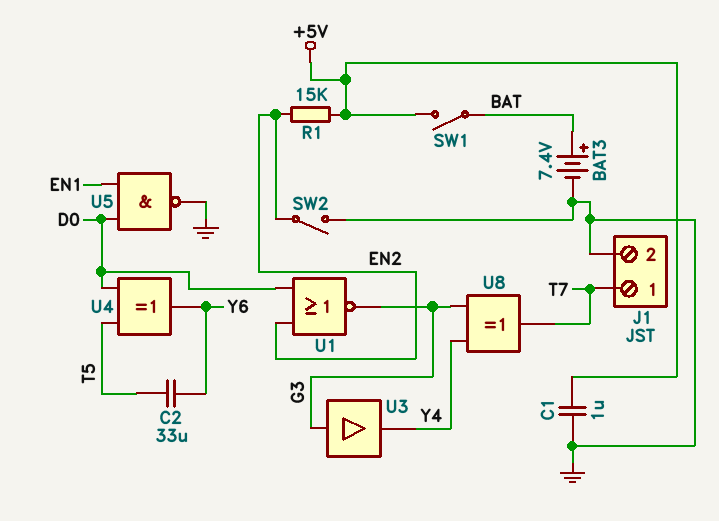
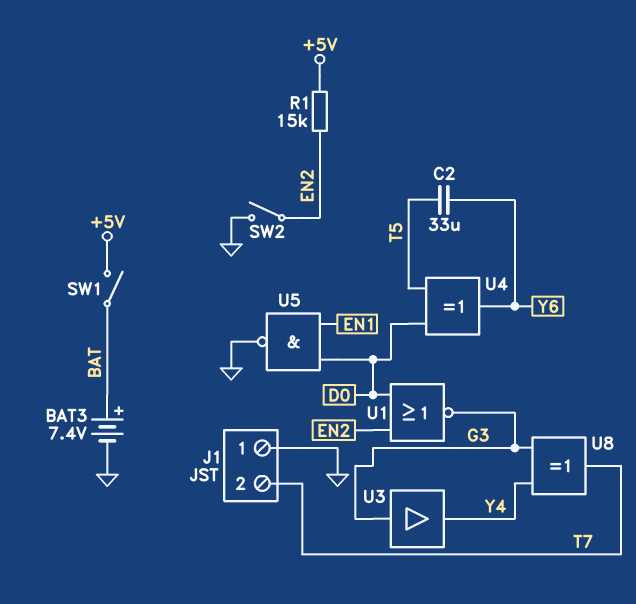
C1: 1uF (+5V, GND) -> none
J1 pin 1: T7 -> GND
J1 pin 2: GND -> T7

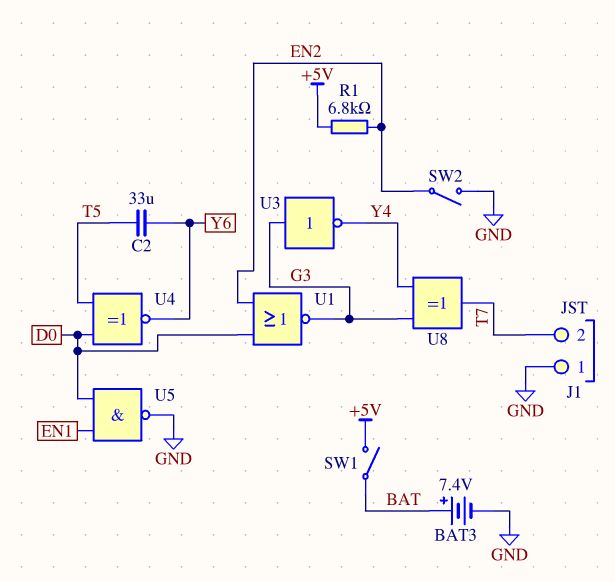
R1: 15k (+5V, EN2) -> 6.8k (+5V, EN2)
U3: buffer (in G3, out Y4) -> NOT (in G3, out Y4)
U4: XOR (in D0, in T5, out Y6) -> XNOR (in D0, in T5, out Y6)

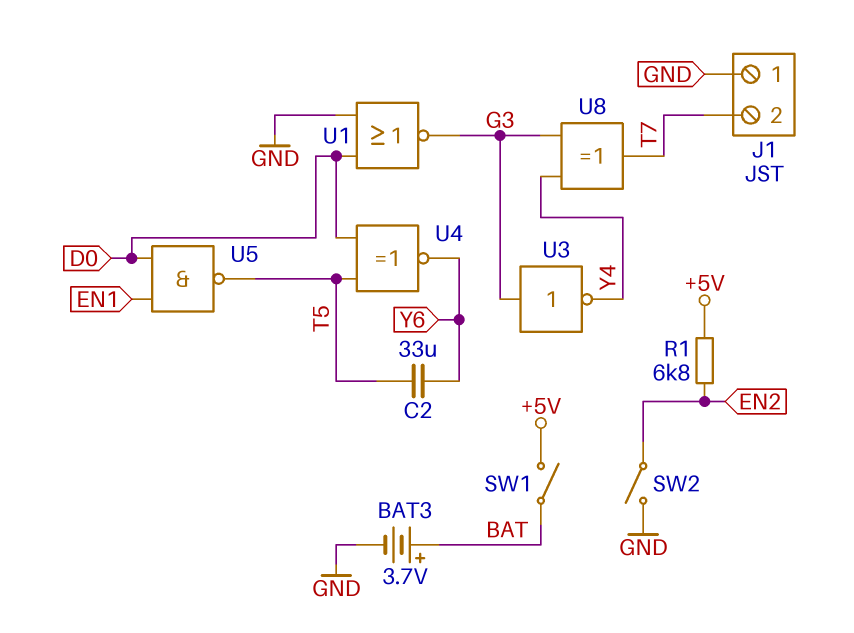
BAT3: 7.4V (plus BAT, minus GND) -> 3.7V (plus BAT, minus GND)
U1: NOR (in D0, in EN2, out G3) -> NOR (in D0, in GND, out G3)
U5: NAND (in D0, in EN1, out GND) -> NAND (in D0, in EN1, out T5)

